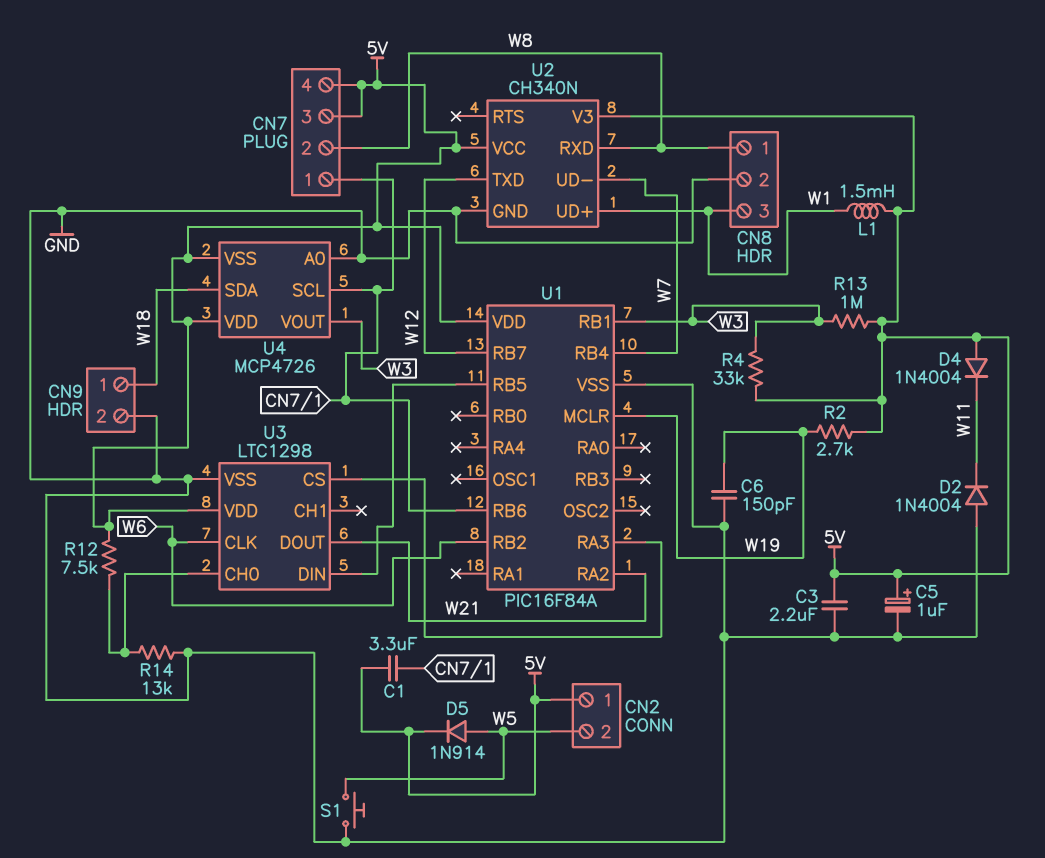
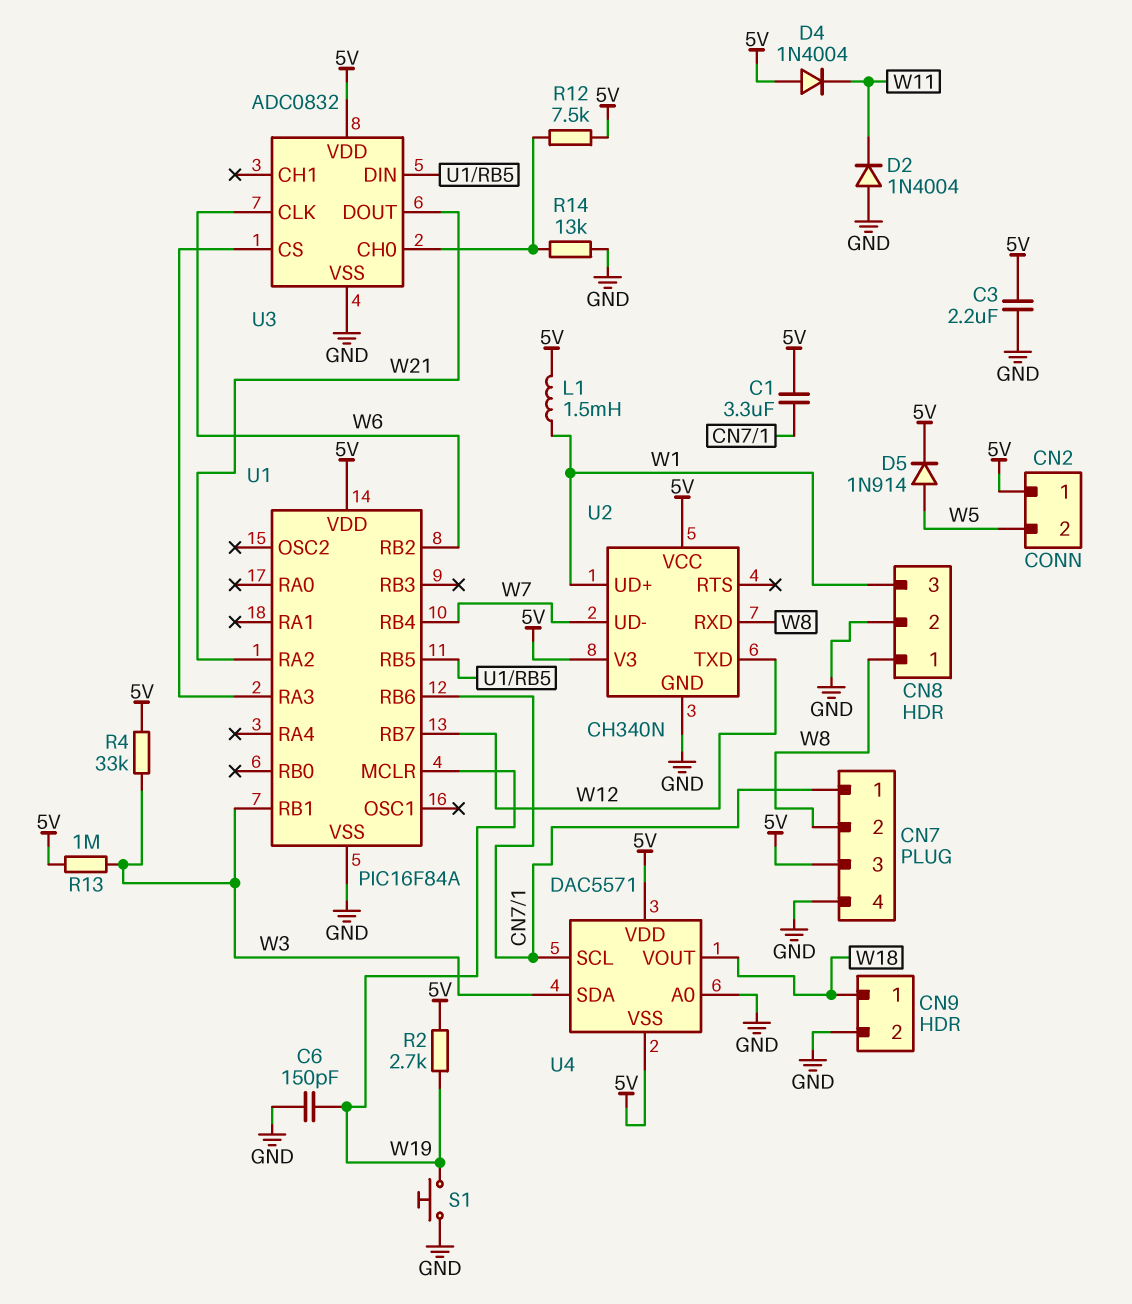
C5: 1uF (plus 5V, minus GND) -> none
CN7 pin 4: 5V -> GND
S1: button (GND, W5) -> button (GND, W19)
U3: LTC1298 -> ADC0832
U4: MCP4726 -> DAC5571
U4 pin SDA: W18 -> W3
U4 pin VOUT: W3 -> W18

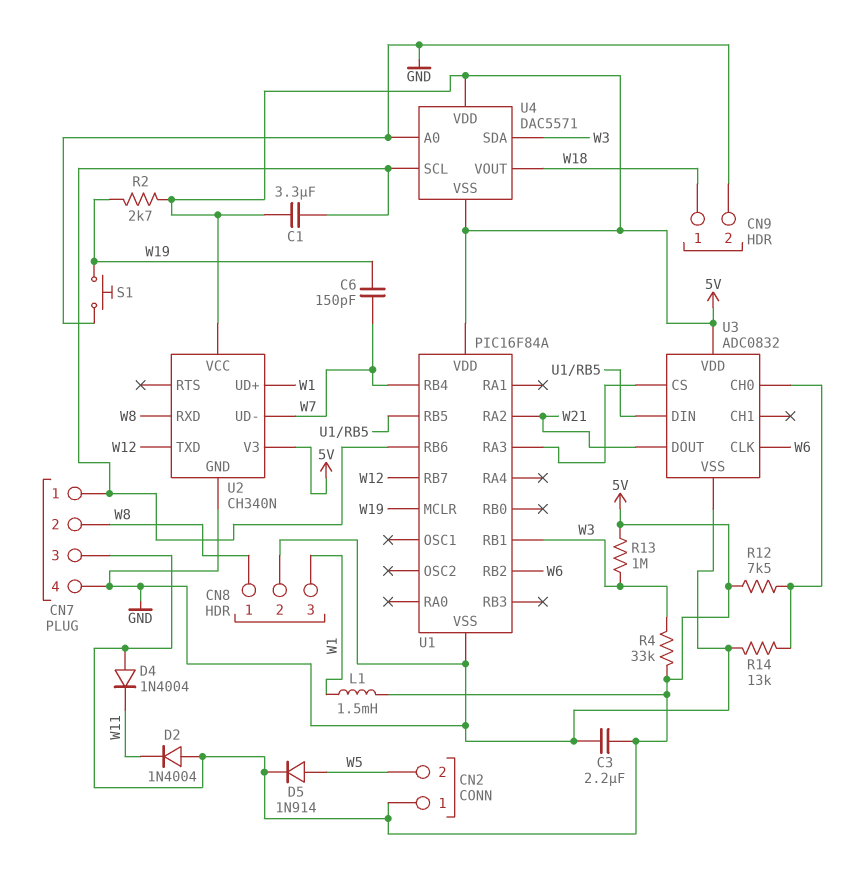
C6: 150pF (GND, W19) -> 150pF (W7, W19)
D2: diode 1N4004 (A GND, K W11) -> diode 1N4004 (A 5V, K W11)

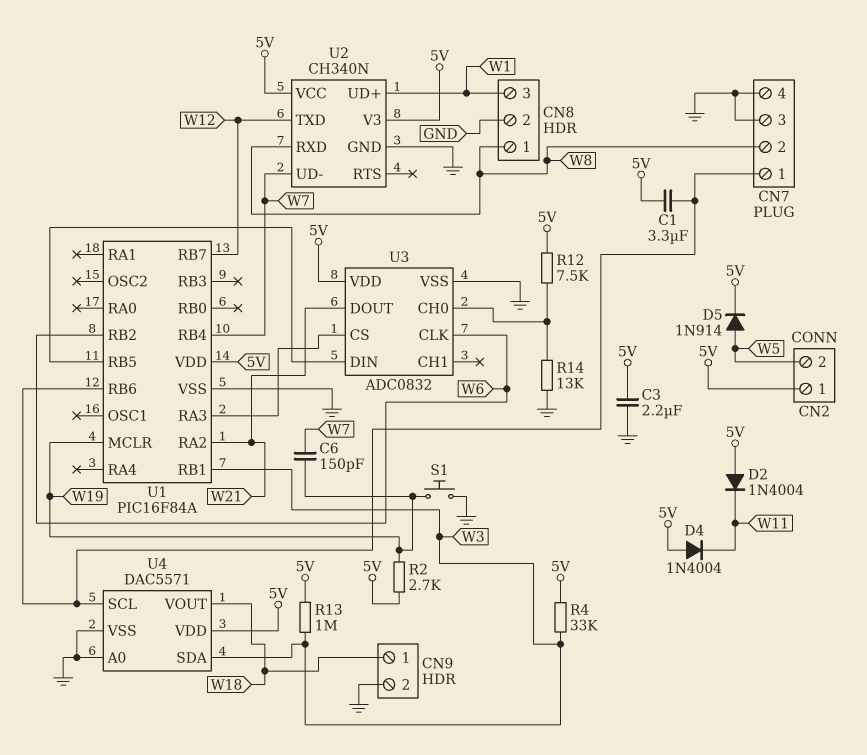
CN7 pin 3: 5V -> GND
L1: 1.5mH (5V, W1) -> none
U4 pin VSS: 5V -> GND

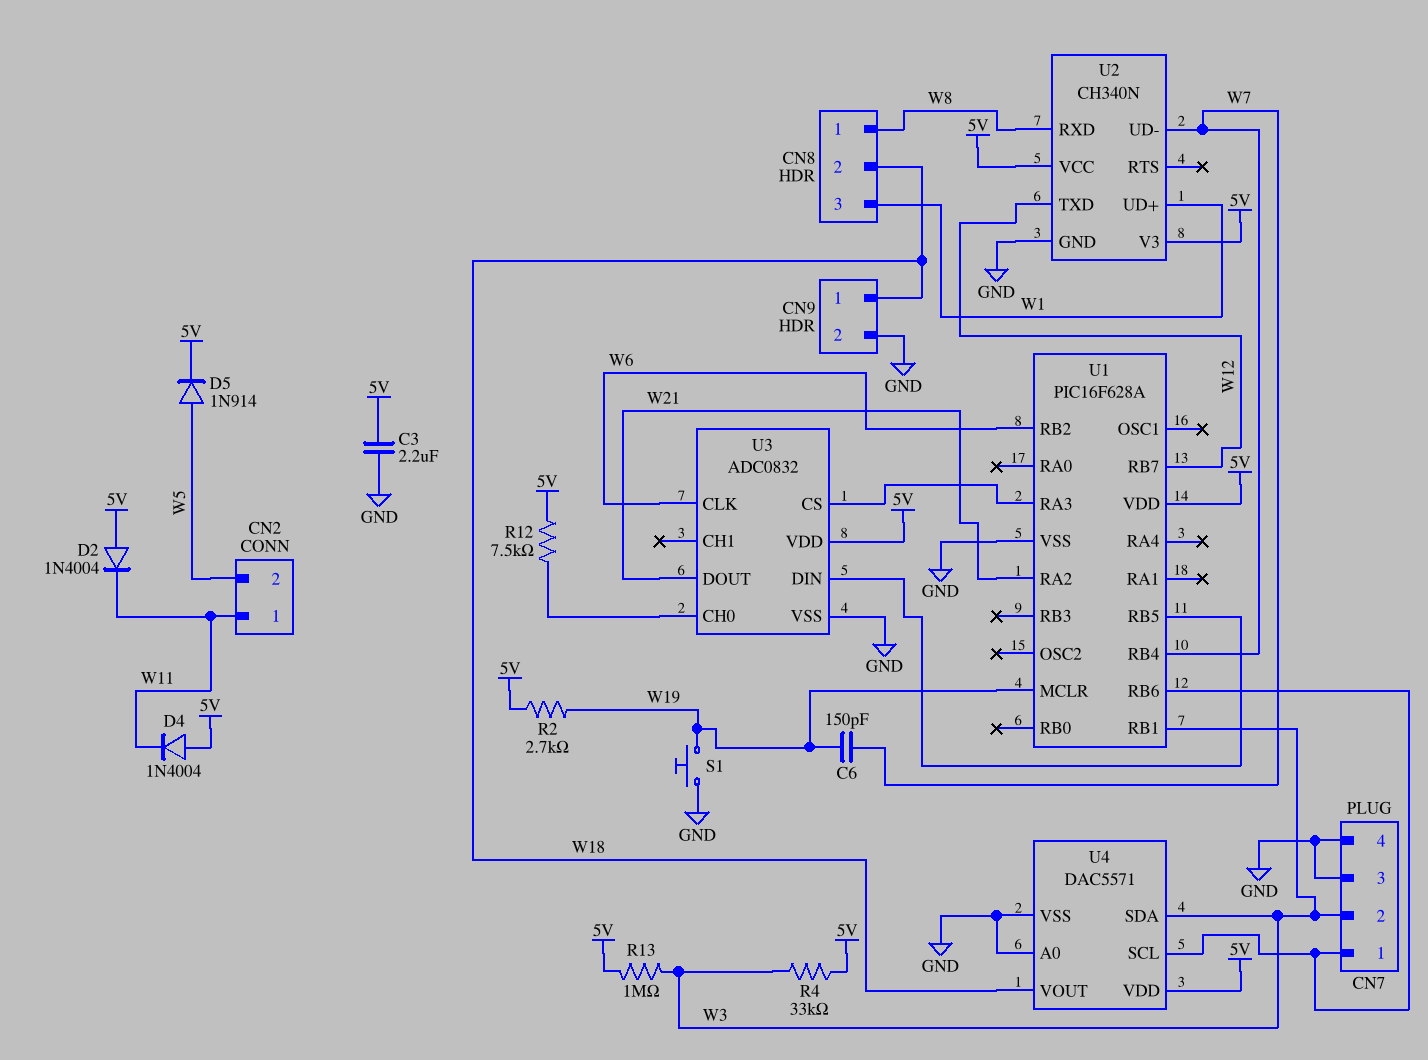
C1: 3.3uF (5V, CN7/1) -> none
CN2 pin 1: 5V -> W11
CN7 pin 2: W8 -> W3
CN8 pin 2: GND -> W18
R14: 13k (GND, U3/CH0) -> none
U1: PIC16F84A -> PIC16F628A

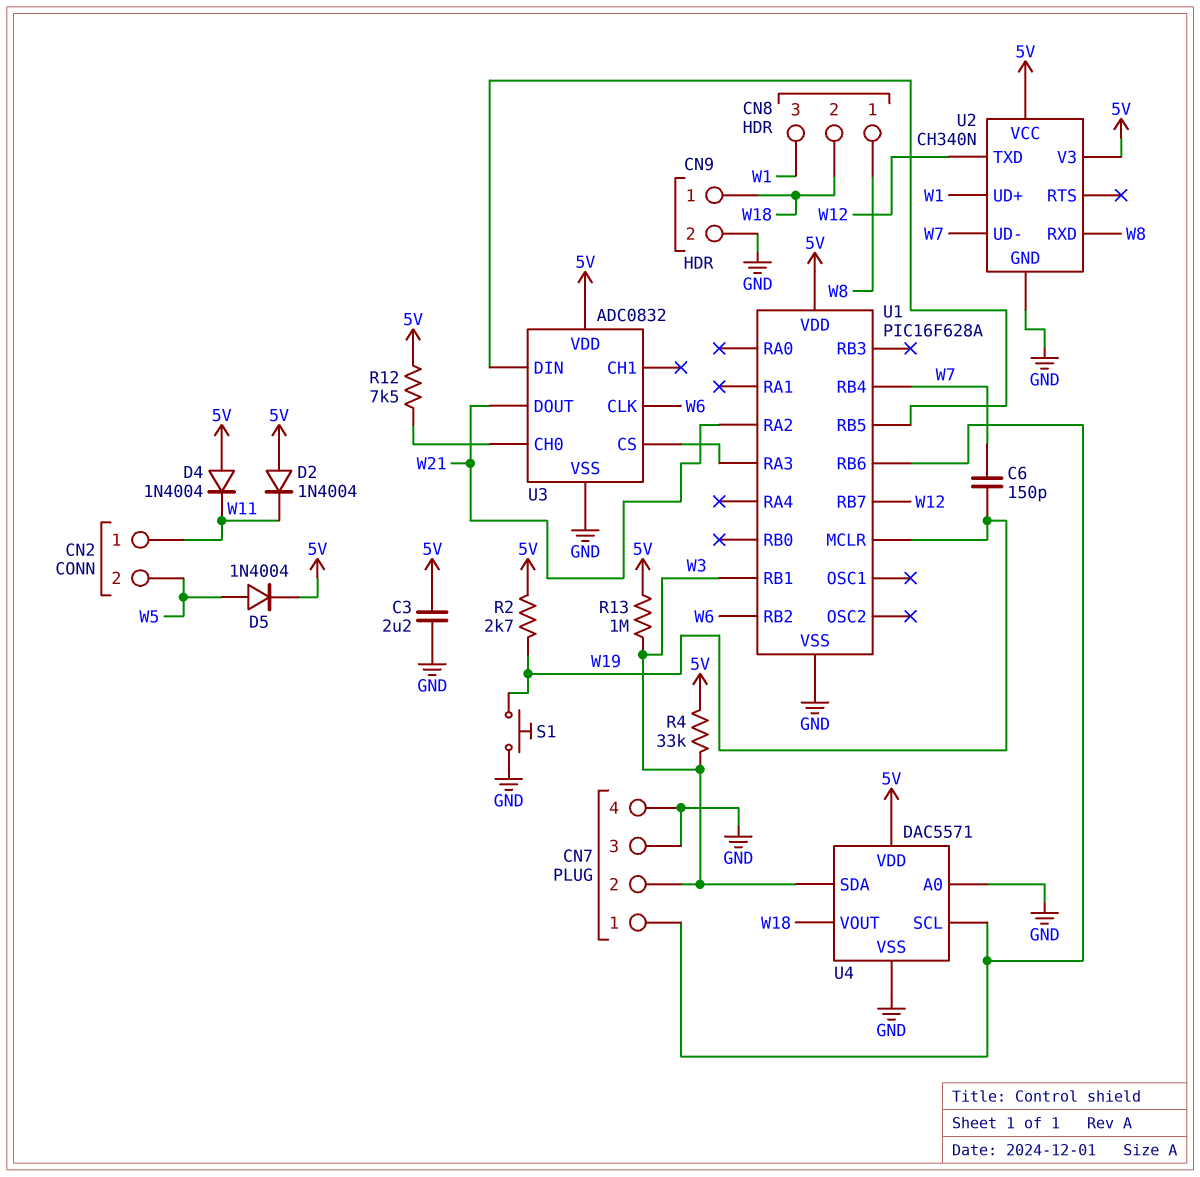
D5: diode 1N914 (A W5, K 5V) -> diode 1N4004 (A W5, K 5V)

